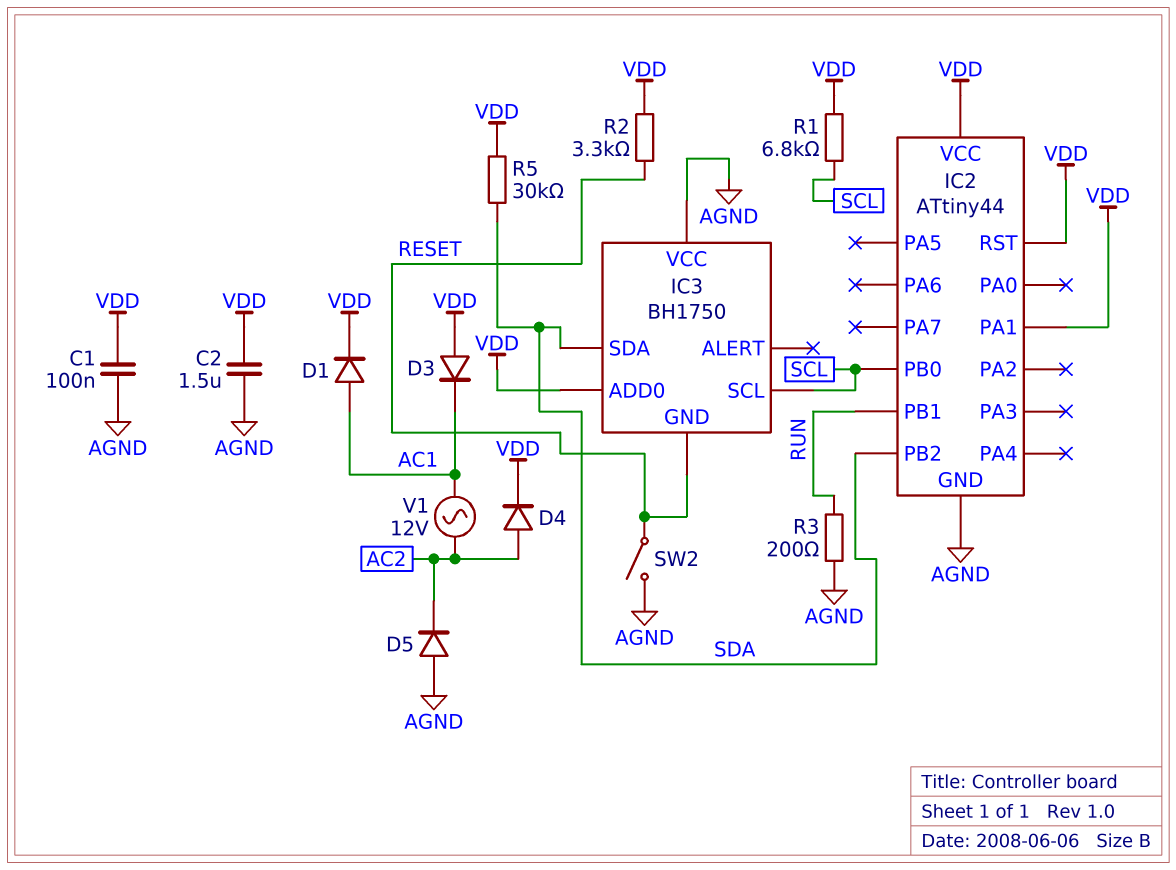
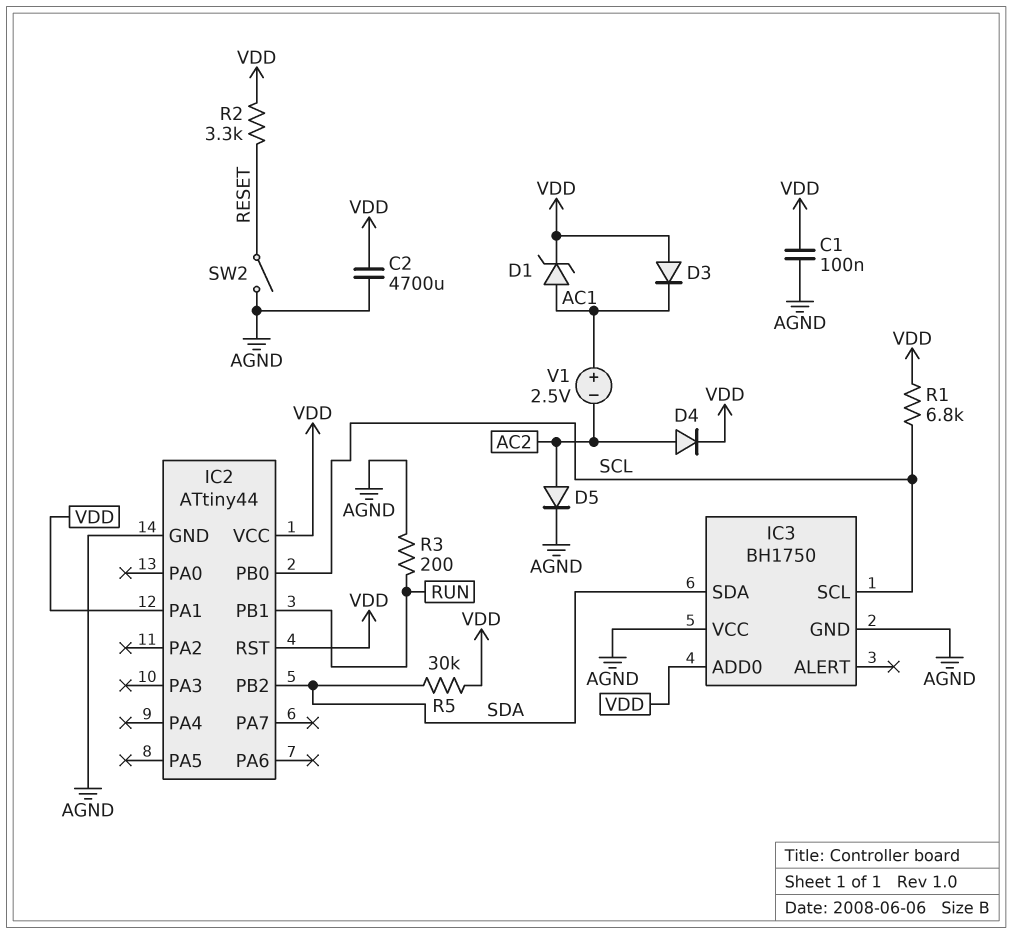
C2: 1.5uF (AGND, VDD) -> 4700uF (AGND, VDD)
D1: diode (A AC1, K VDD) -> zener (A AC1, K VDD)
D5: diode (A AGND, K AC2) -> diode (A AC2, K AGND)
IC3 pin GND: RESET -> AGND
V1: AC 12V (AC1, AC2) -> 2.5V (plus AC1, minus AC2)

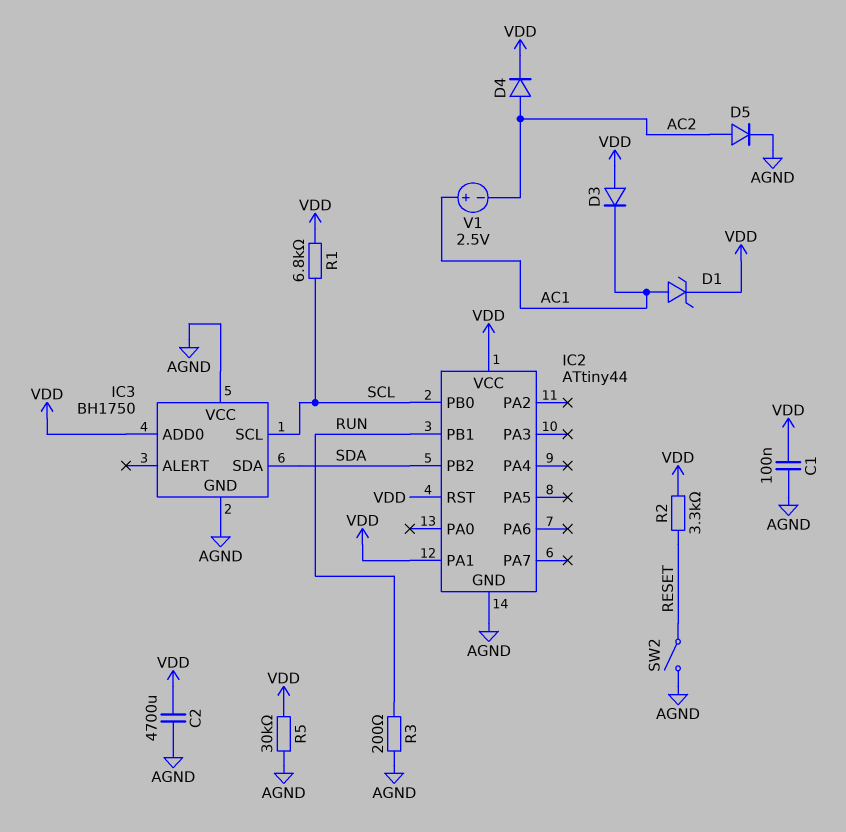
R5: 30k (SDA, VDD) -> 30k (AGND, VDD)

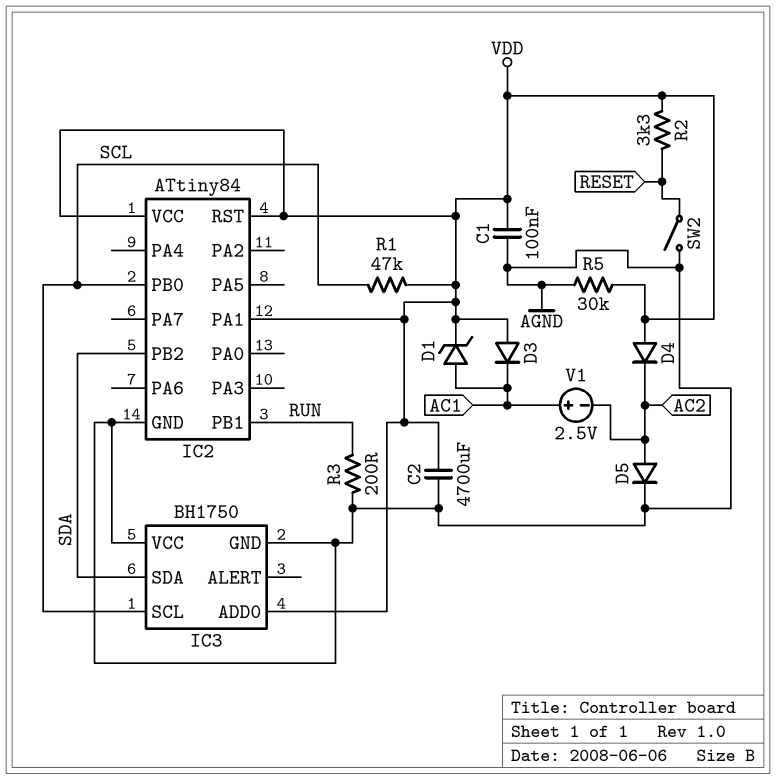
D4: diode (A AC2, K VDD) -> diode (A VDD, K AC2)
IC2: ATtiny44 -> ATtiny84
R1: 6.8k (SCL, VDD) -> 47k (SCL, VDD)

